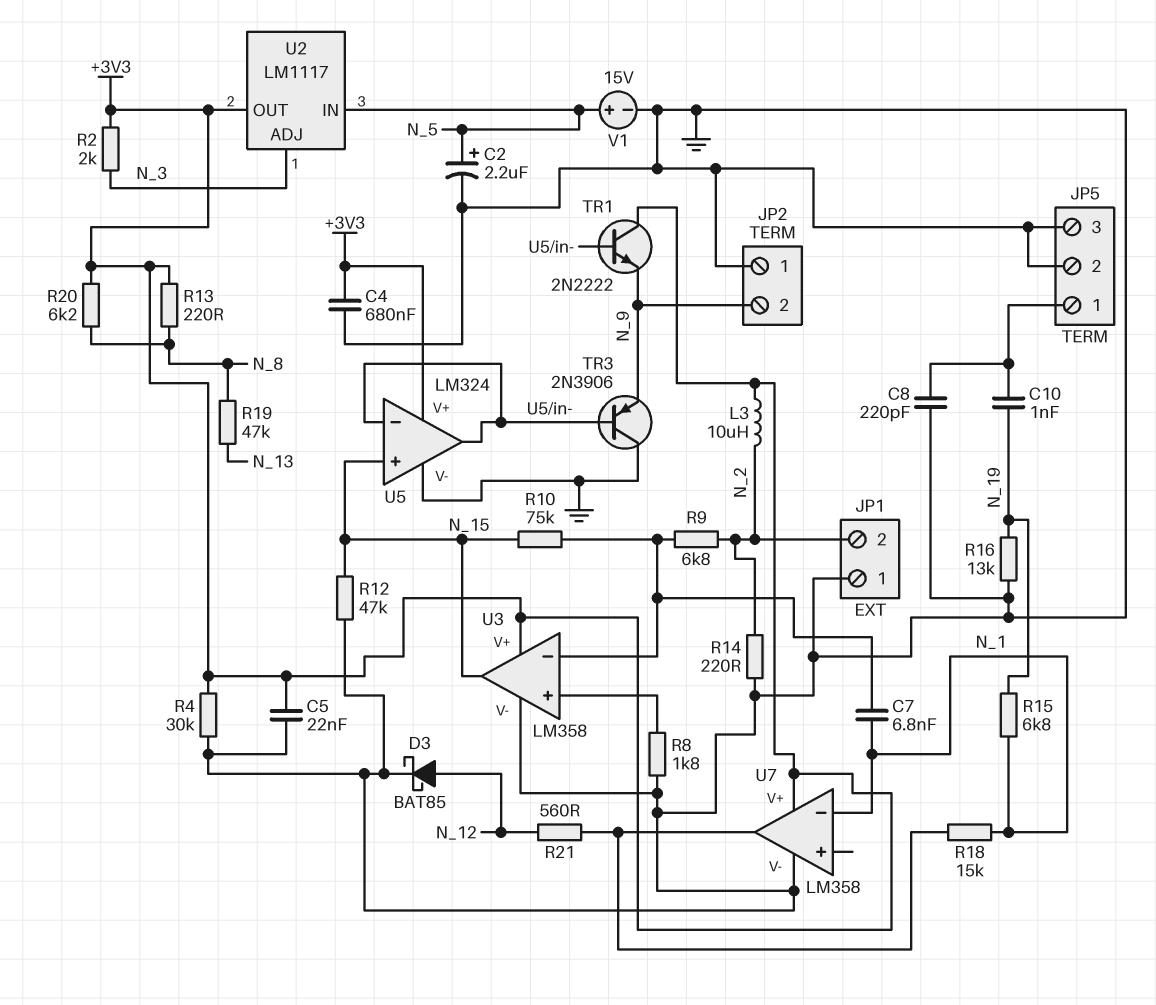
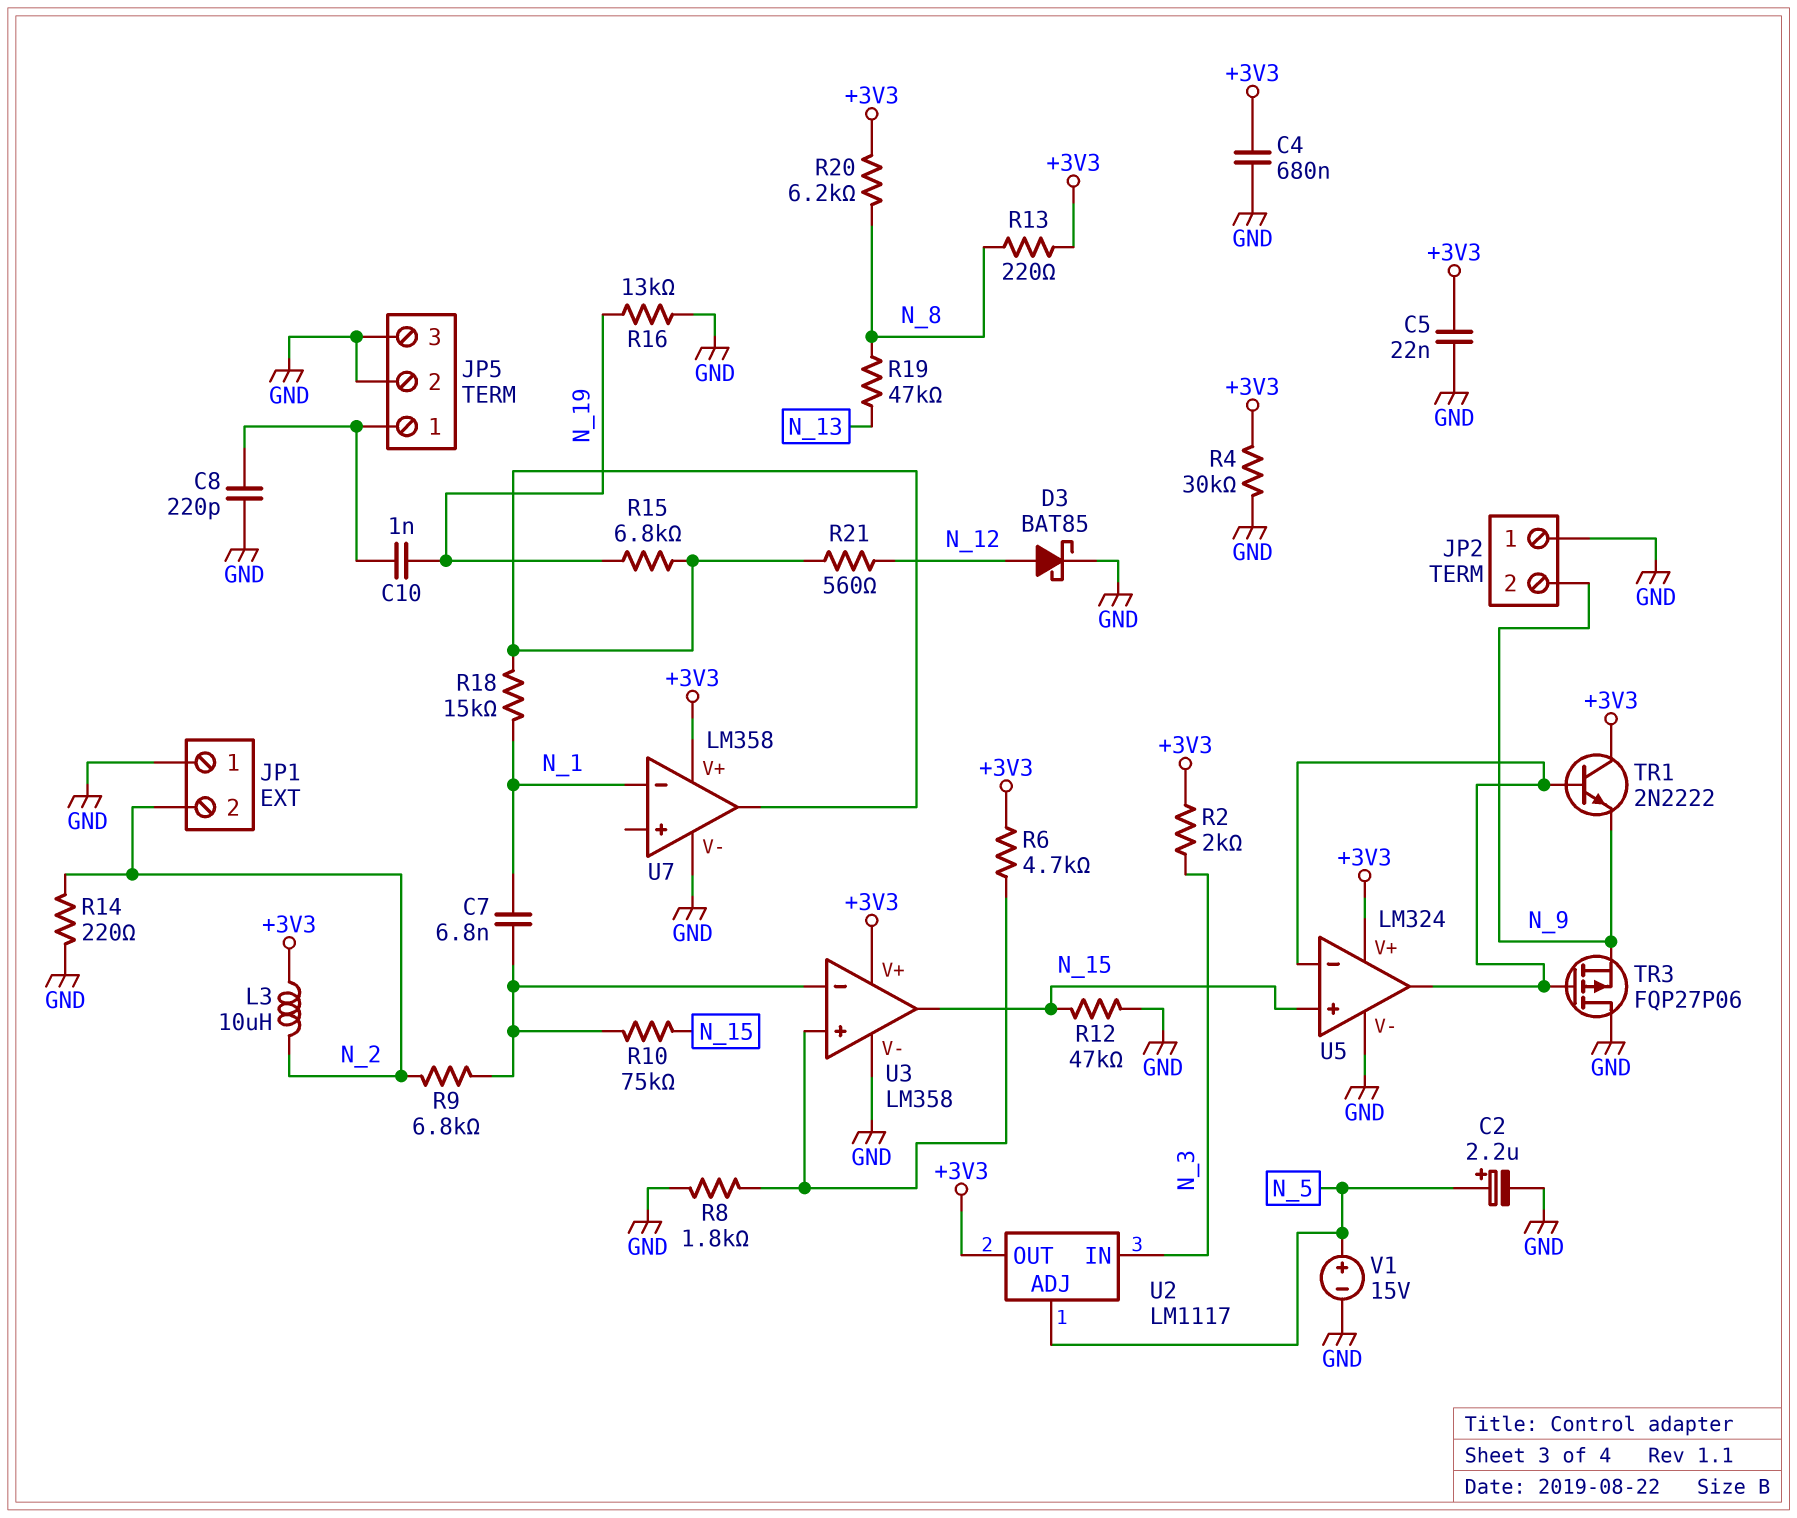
R6: none -> 4.7k (+3V3, U3/in+)
R15: 6.8k (N_1, N_19) -> 6.8k (N_19, U7/out)
TR3: PNP 2N3906 (B U5/in-, C GND, E N_9) -> PMOS FQP27P06 (G U5/in-, D GND, S N_9)
U2 pin ADJ: N_3 -> N_5
U2 pin IN: N_5 -> N_3

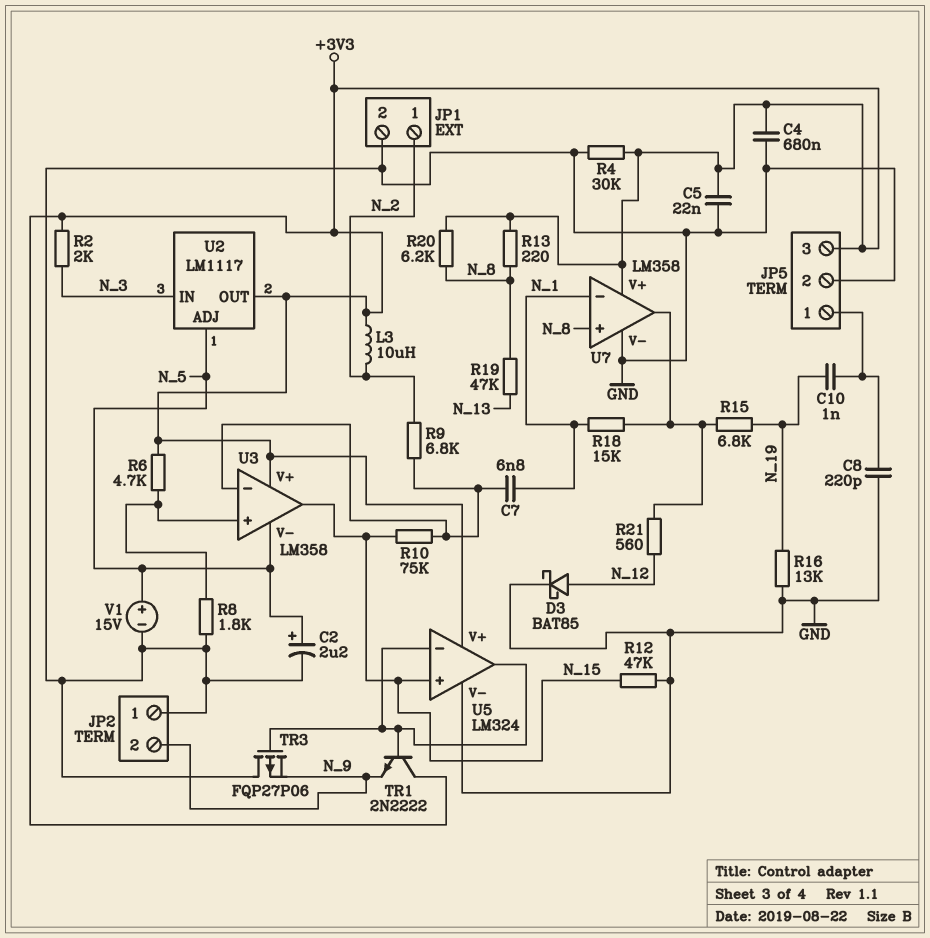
JP1 pin 1: GND -> N_2
JP1 pin 2: N_2 -> GND
JP5 pin 3: GND -> +3V3
R14: 220 (GND, N_2) -> none
U3 pin V-: GND -> N_5
U7 pin in+: none -> N_8

